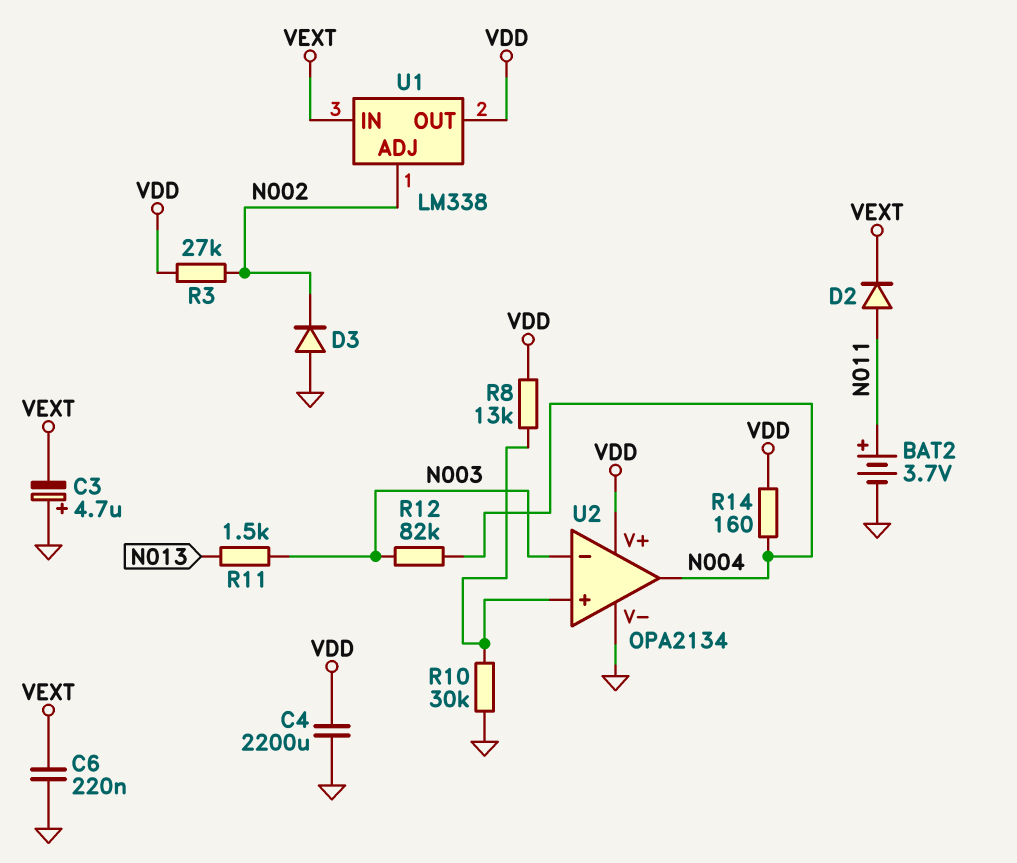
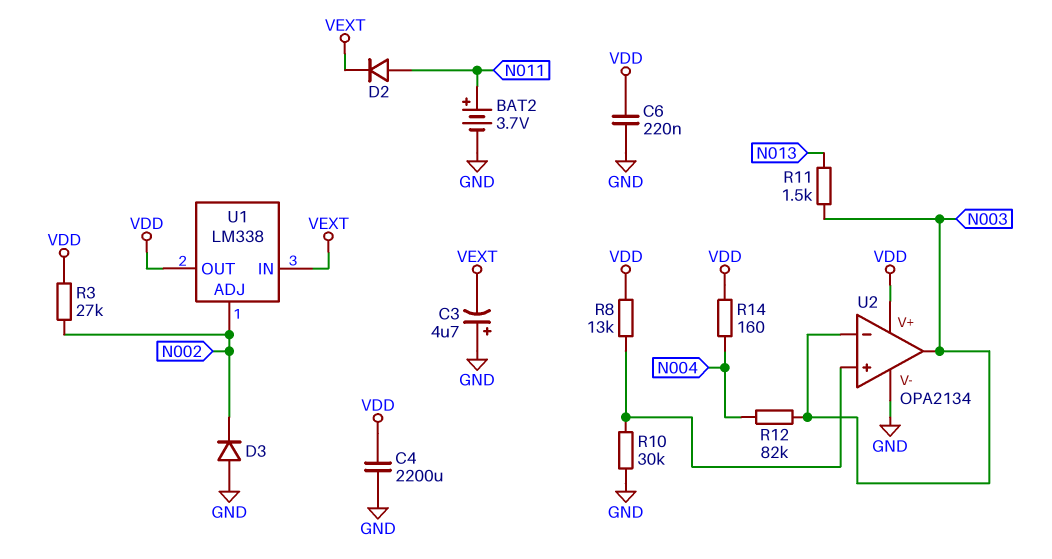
C6: 220nF (GND, VEXT) -> 220nF (GND, VDD)
U2 pin out: N004 -> N003

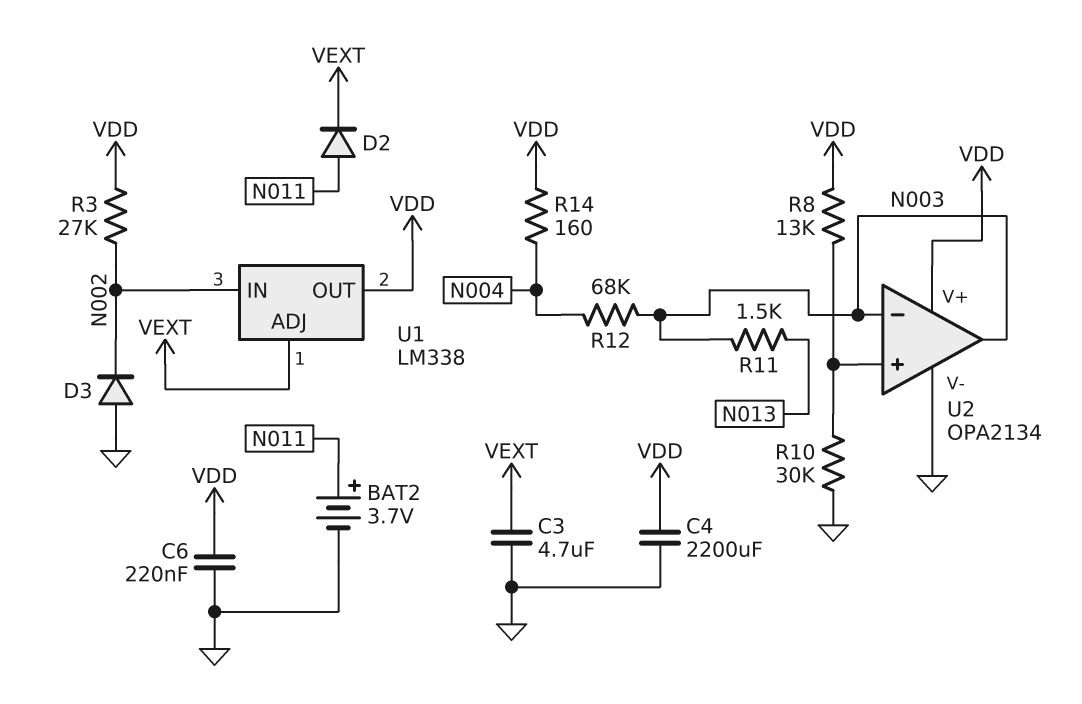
C3: 4.7uF (plus GND, minus VEXT) -> 4.7uF (GND, VEXT)
R12: 82k (N003, N004) -> 68k (N003, N004)
U1 pin ADJ: N002 -> VEXT
U1 pin IN: VEXT -> N002

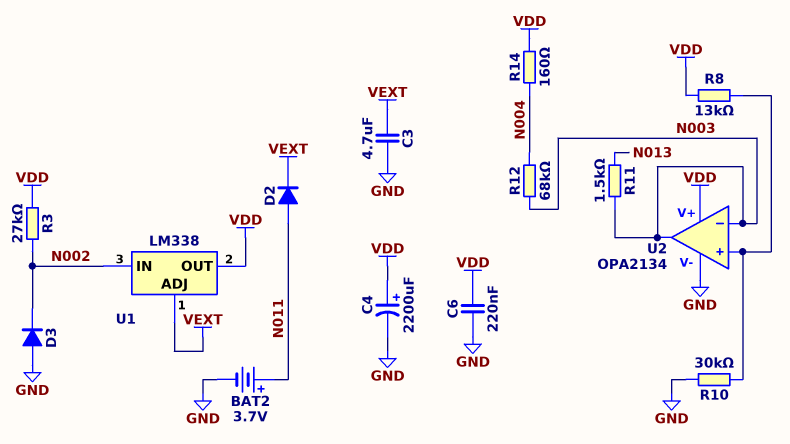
C4: 2200uF (GND, VDD) -> 2200uF (plus VDD, minus GND)

